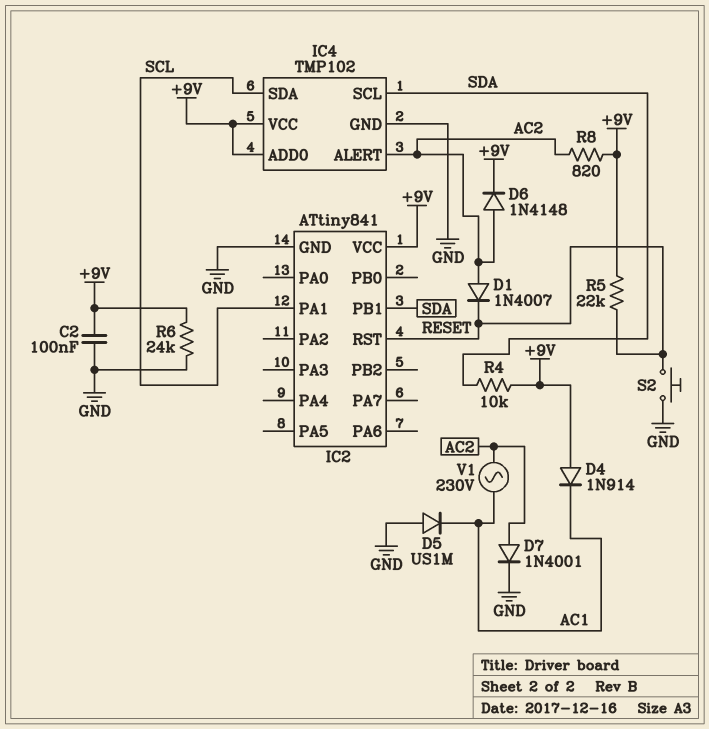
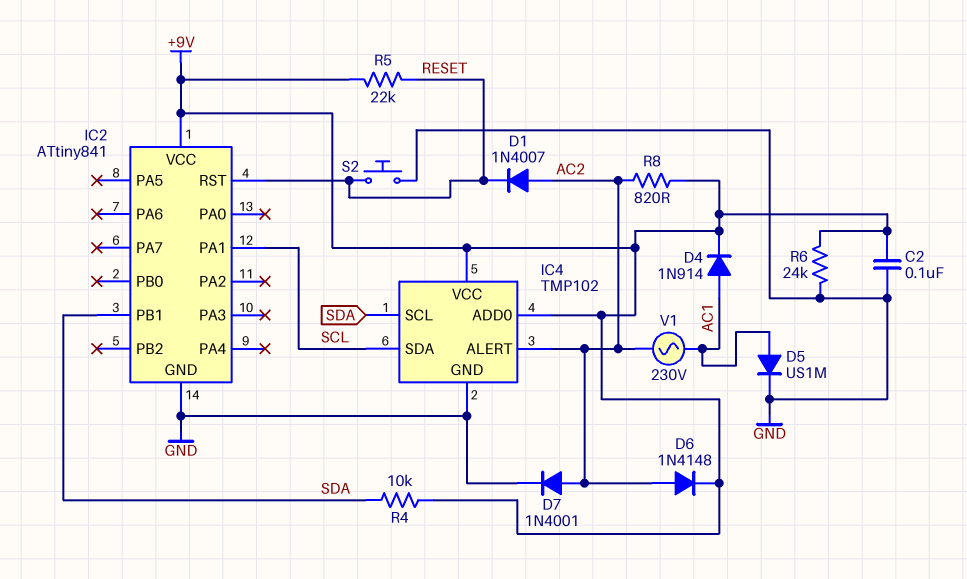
D4: diode 1N914 (A +9V, K AC1) -> diode 1N914 (A AC1, K +9V)
D5: diode US1M (A GND, K AC1) -> diode US1M (A AC1, K GND)

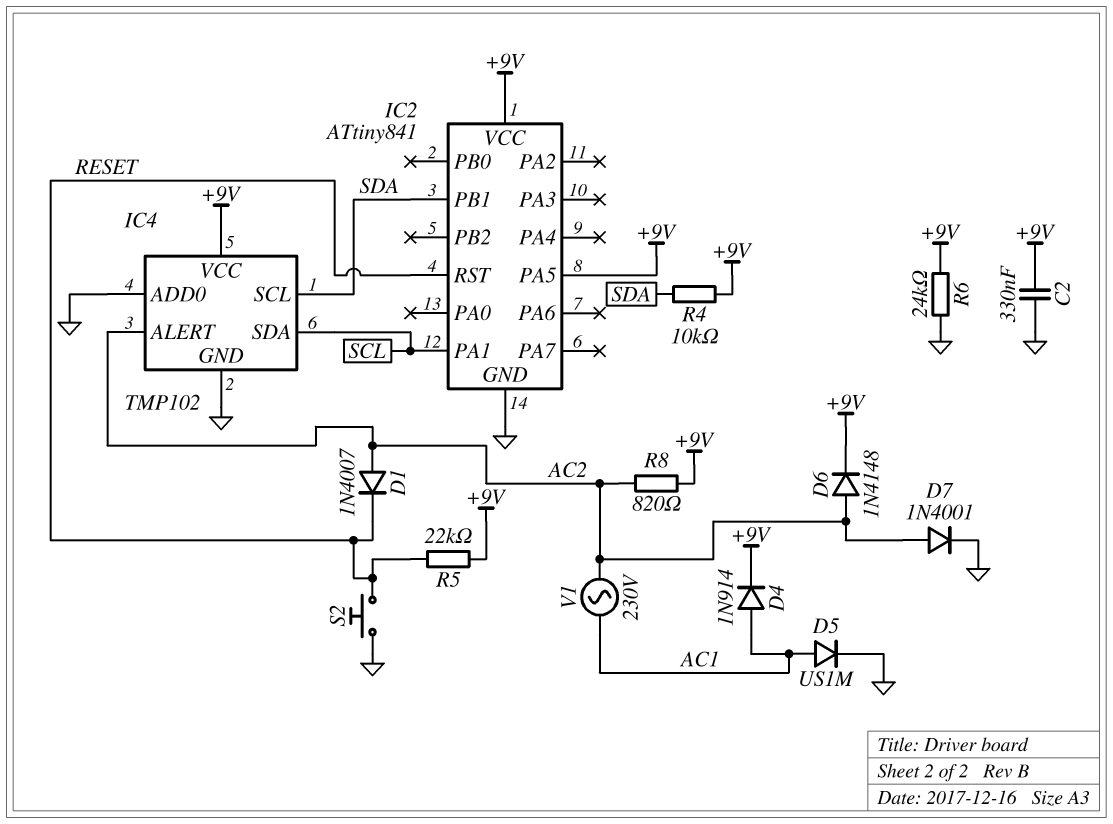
C2: 100nF (+9V, GND) -> 330nF (+9V, GND)
IC2 pin PA5: none -> +9V
IC4 pin ADD0: +9V -> GND

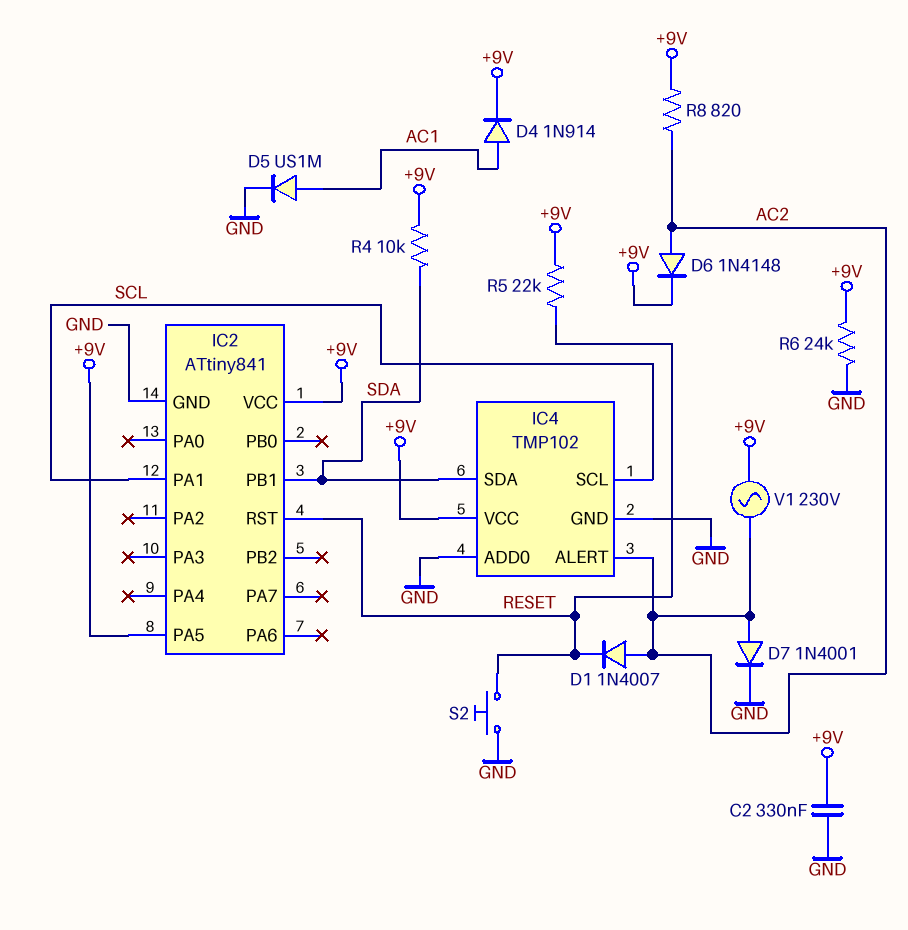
IC4 pin SCL: SDA -> SCL
IC4 pin SDA: SCL -> SDA
V1: AC 230V (AC1, AC2) -> AC 230V (+9V, AC2)

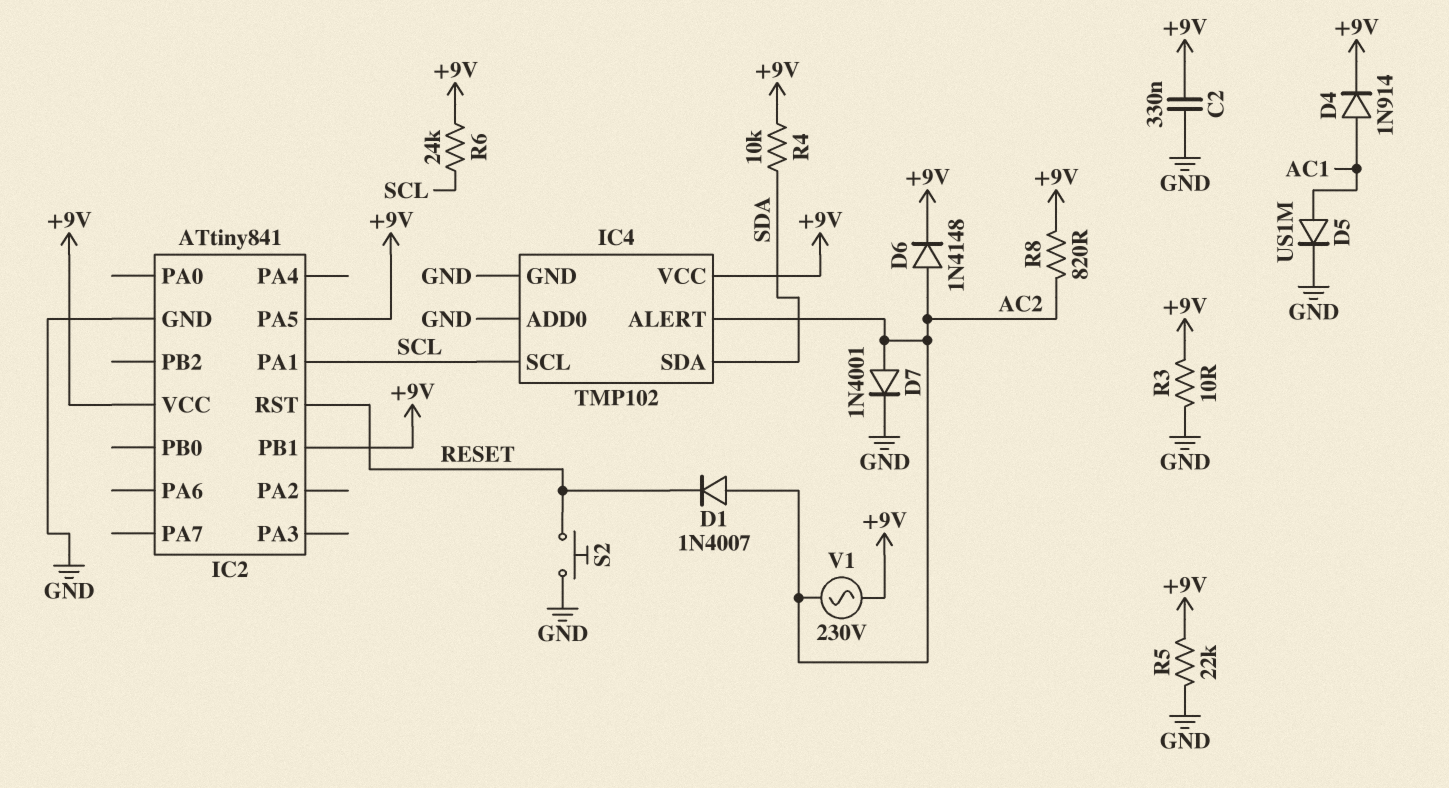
IC2 pin PB1: SDA -> +9V
R3: none -> 10 (+9V, GND)
R5: 22k (+9V, RESET) -> 22k (+9V, GND)
R6: 24k (+9V, GND) -> 24k (+9V, SCL)

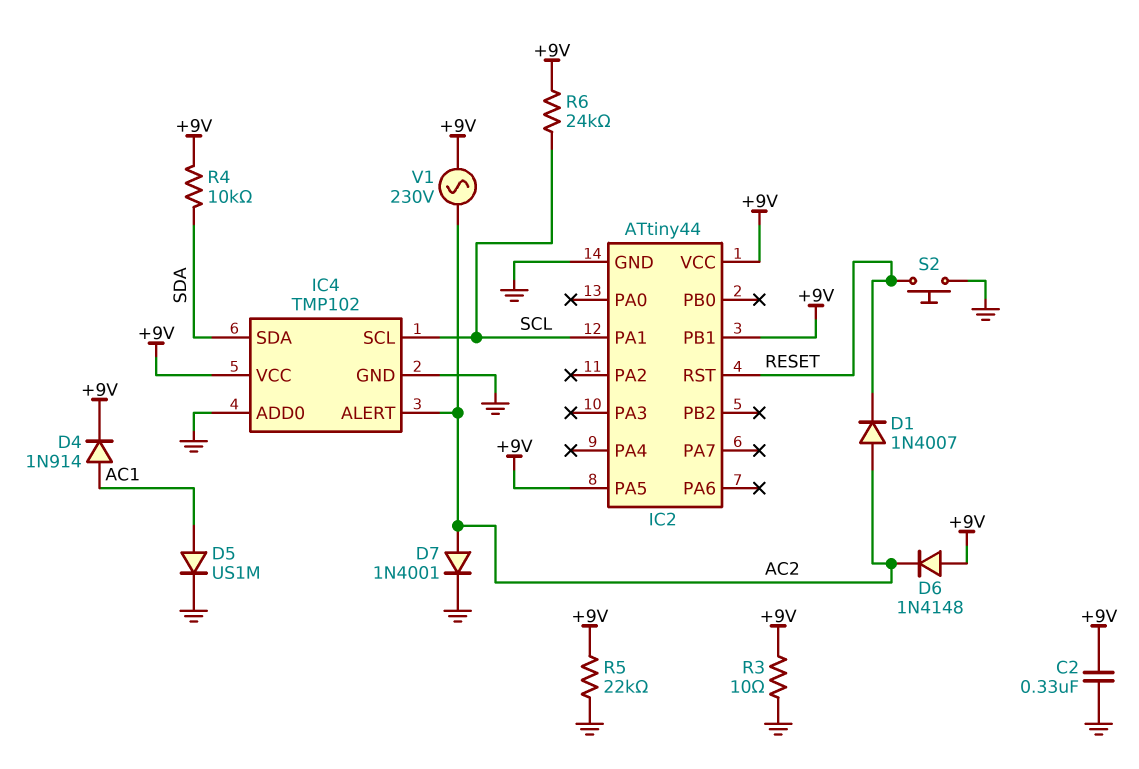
D6: diode 1N4148 (A AC2, K +9V) -> diode 1N4148 (A +9V, K AC2)
IC2: ATtiny841 -> ATtiny44
R8: 820 (+9V, AC2) -> none

